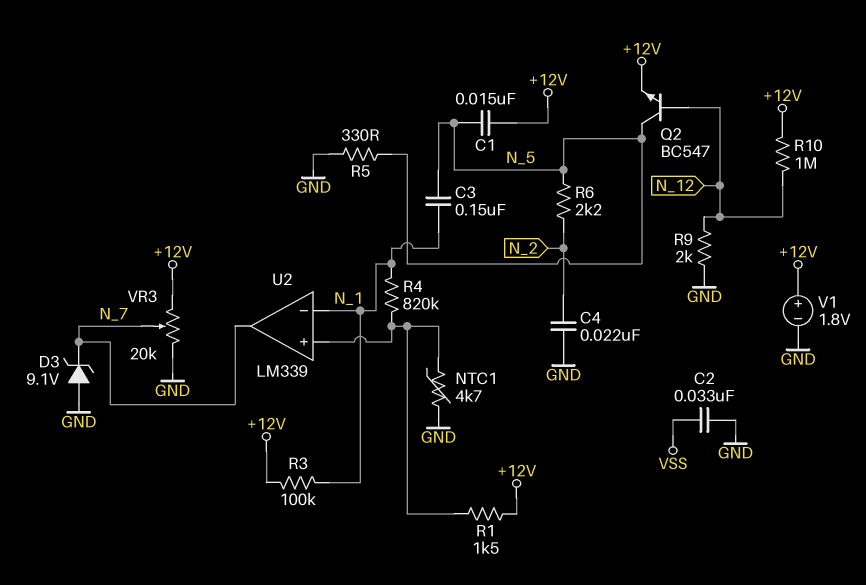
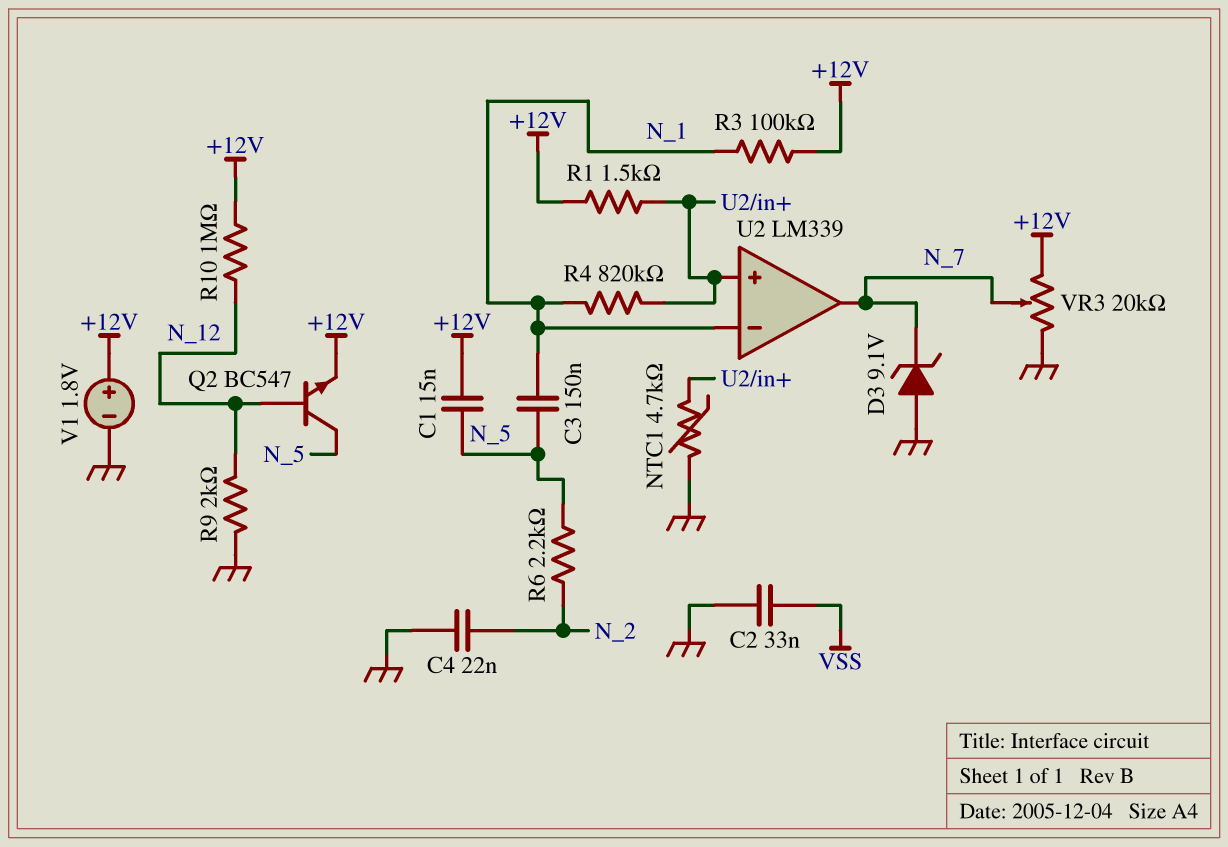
R5: 330 (GND, N_5) -> none

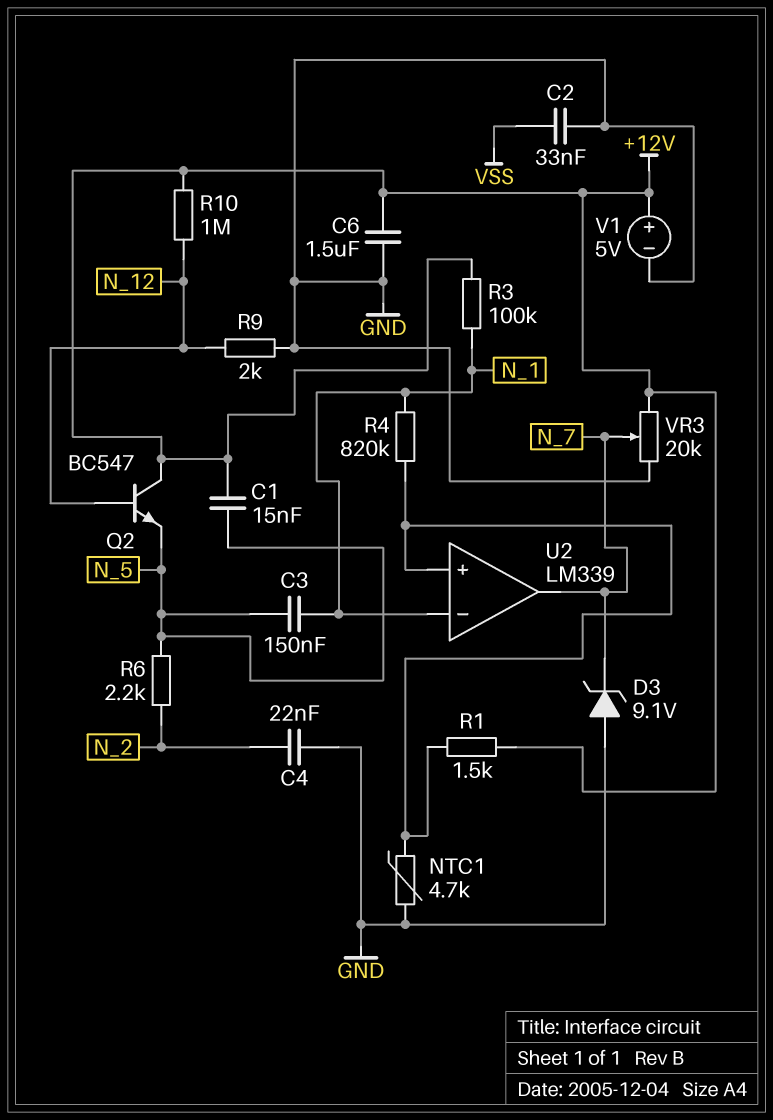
C6: none -> 1.5uF (+12V, GND)
Q2: NPN BC547 (B N_12, C N_5, E +12V) -> NPN BC547 (B N_12, C +12V, E N_5)
V1: 1.8V (plus +12V, minus GND) -> 5V (plus +12V, minus GND)

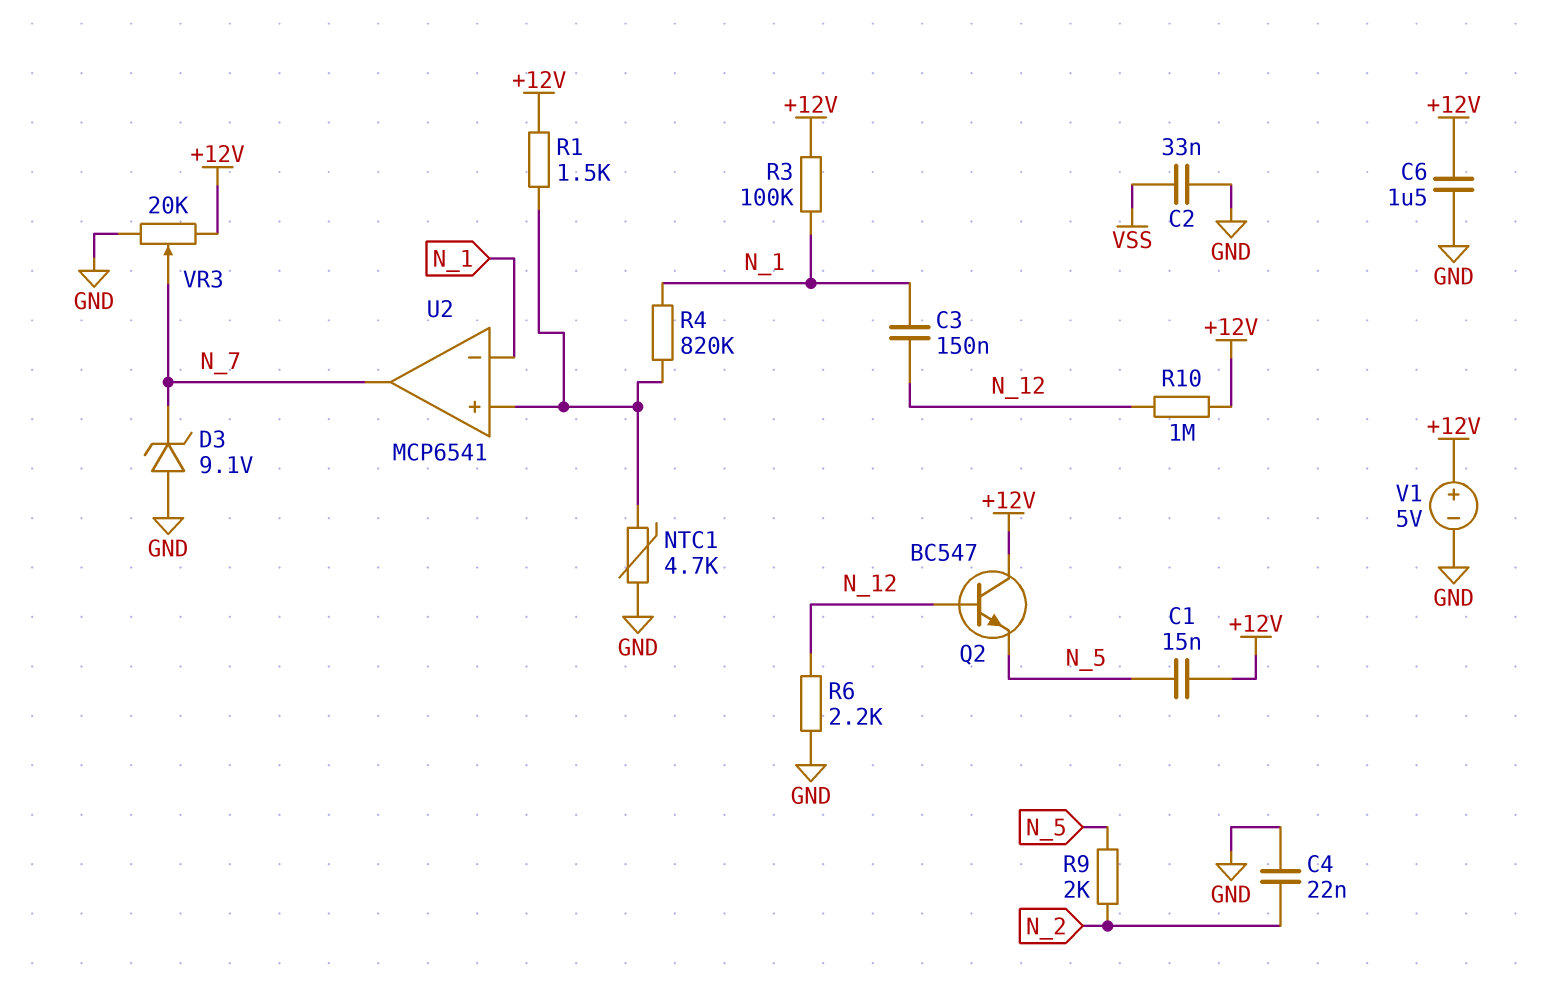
C3: 150nF (N_1, N_5) -> 150nF (N_1, N_12)
R6: 2.2k (N_2, N_5) -> 2.2k (GND, N_12)
R9: 2k (GND, N_12) -> 2k (N_2, N_5)
U2: LM339 -> MCP6541

